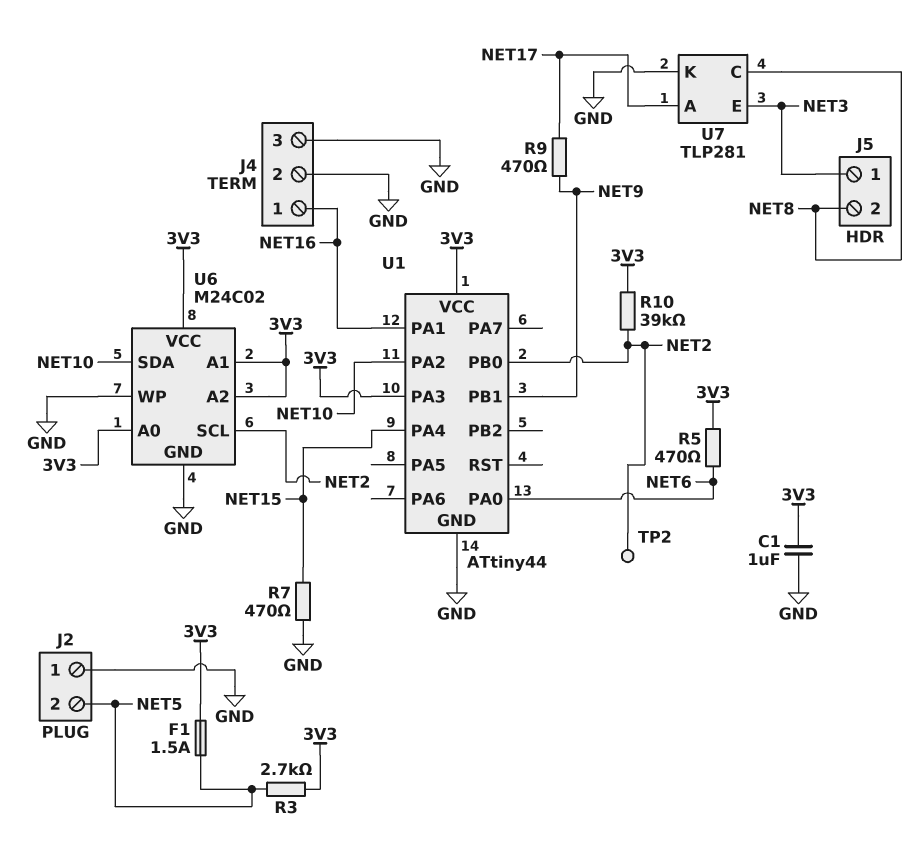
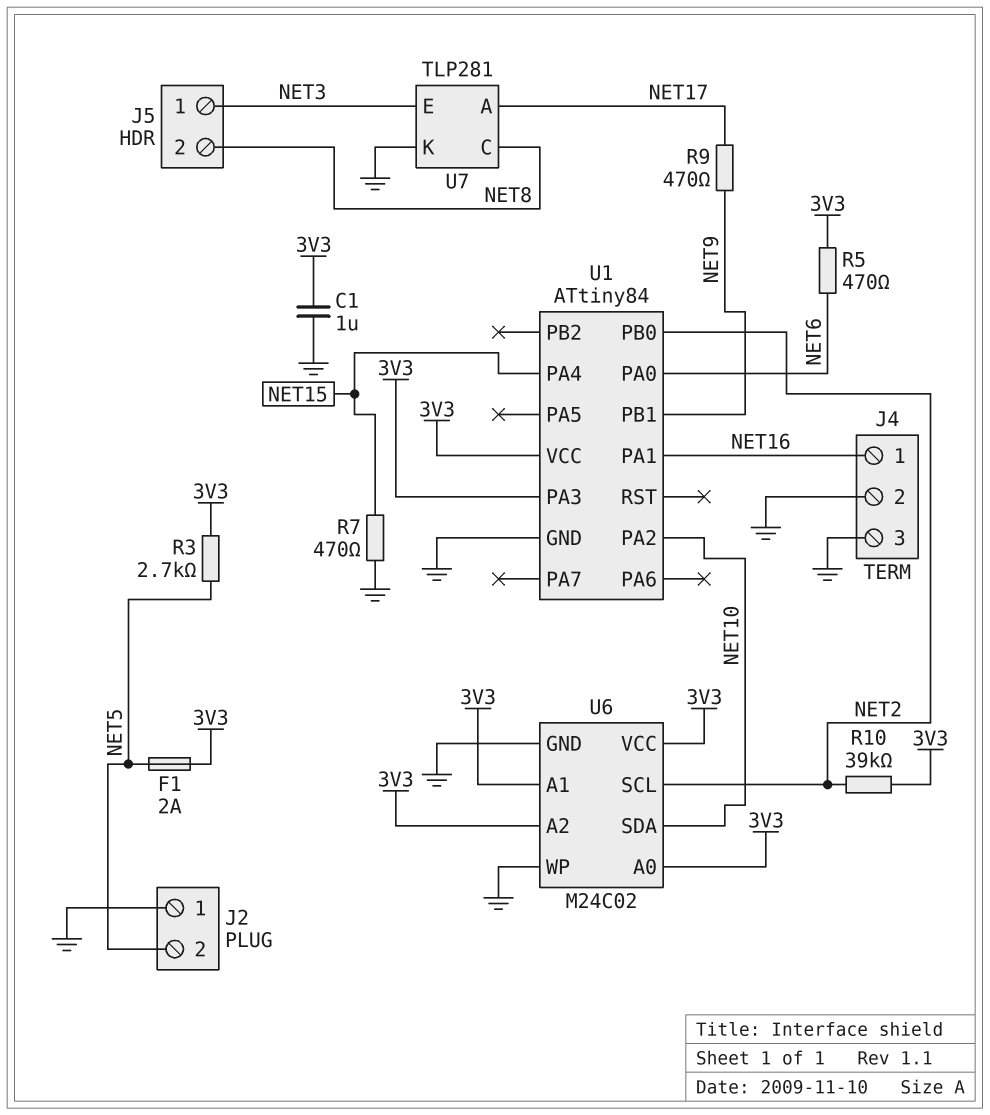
F1: 1.5A (3V3, NET5) -> 2A (3V3, NET5)
TP2: test point (NET2) -> none
U1: ATtiny44 -> ATtiny84

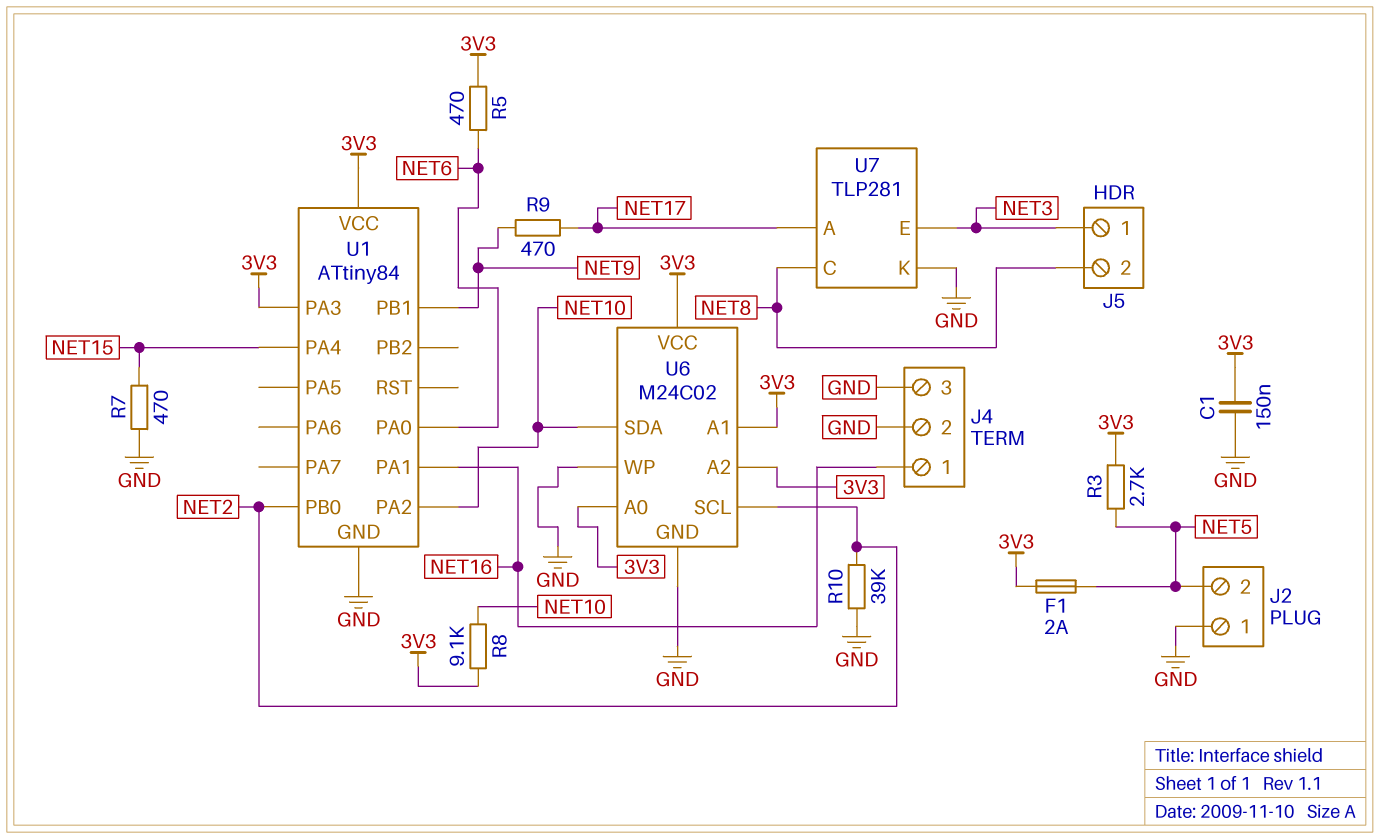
C1: 1uF (3V3, GND) -> 150nF (3V3, GND)
R8: none -> 9.1k (3V3, NET10)
R10: 39k (3V3, NET2) -> 39k (GND, NET2)

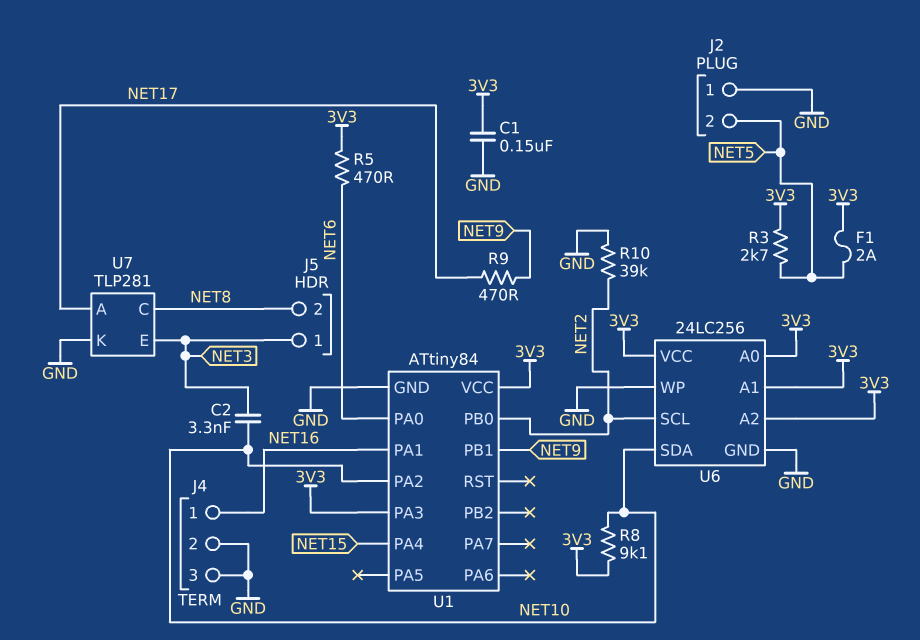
C2: none -> 3.3nF (NET3, NET10)
R7: 470 (GND, NET15) -> none
U6: M24C02 -> 24LC256

